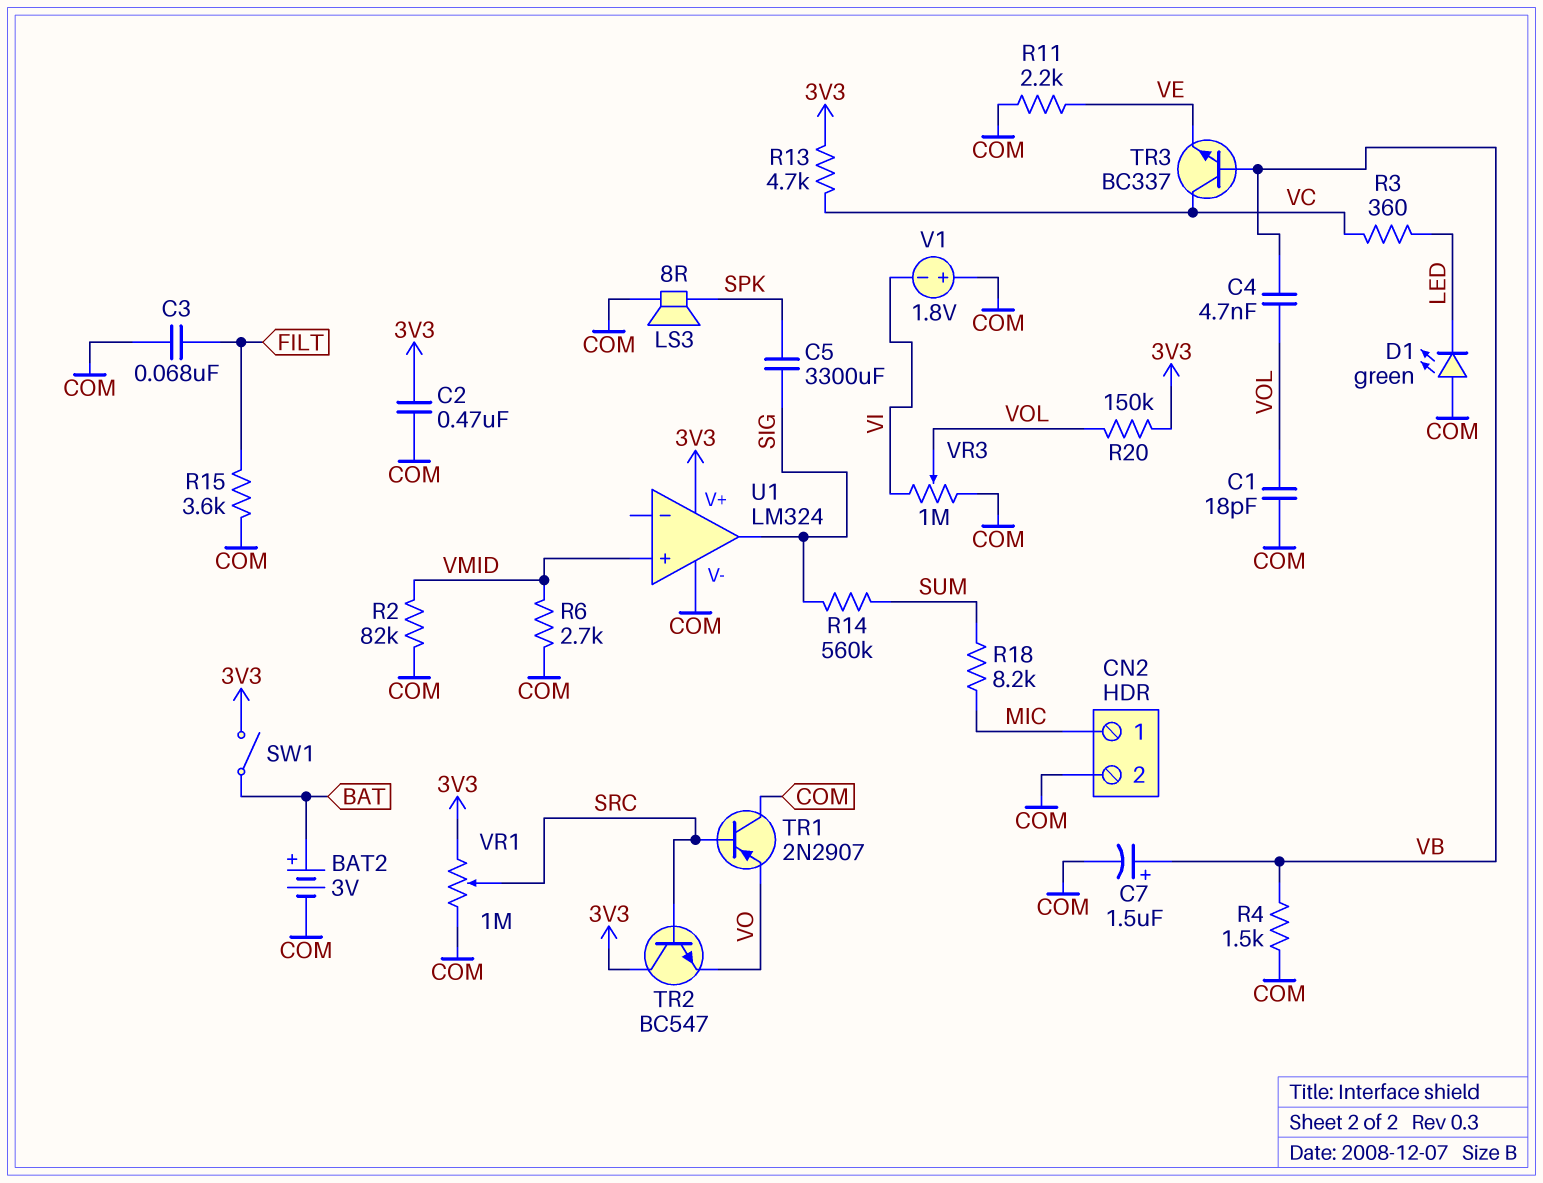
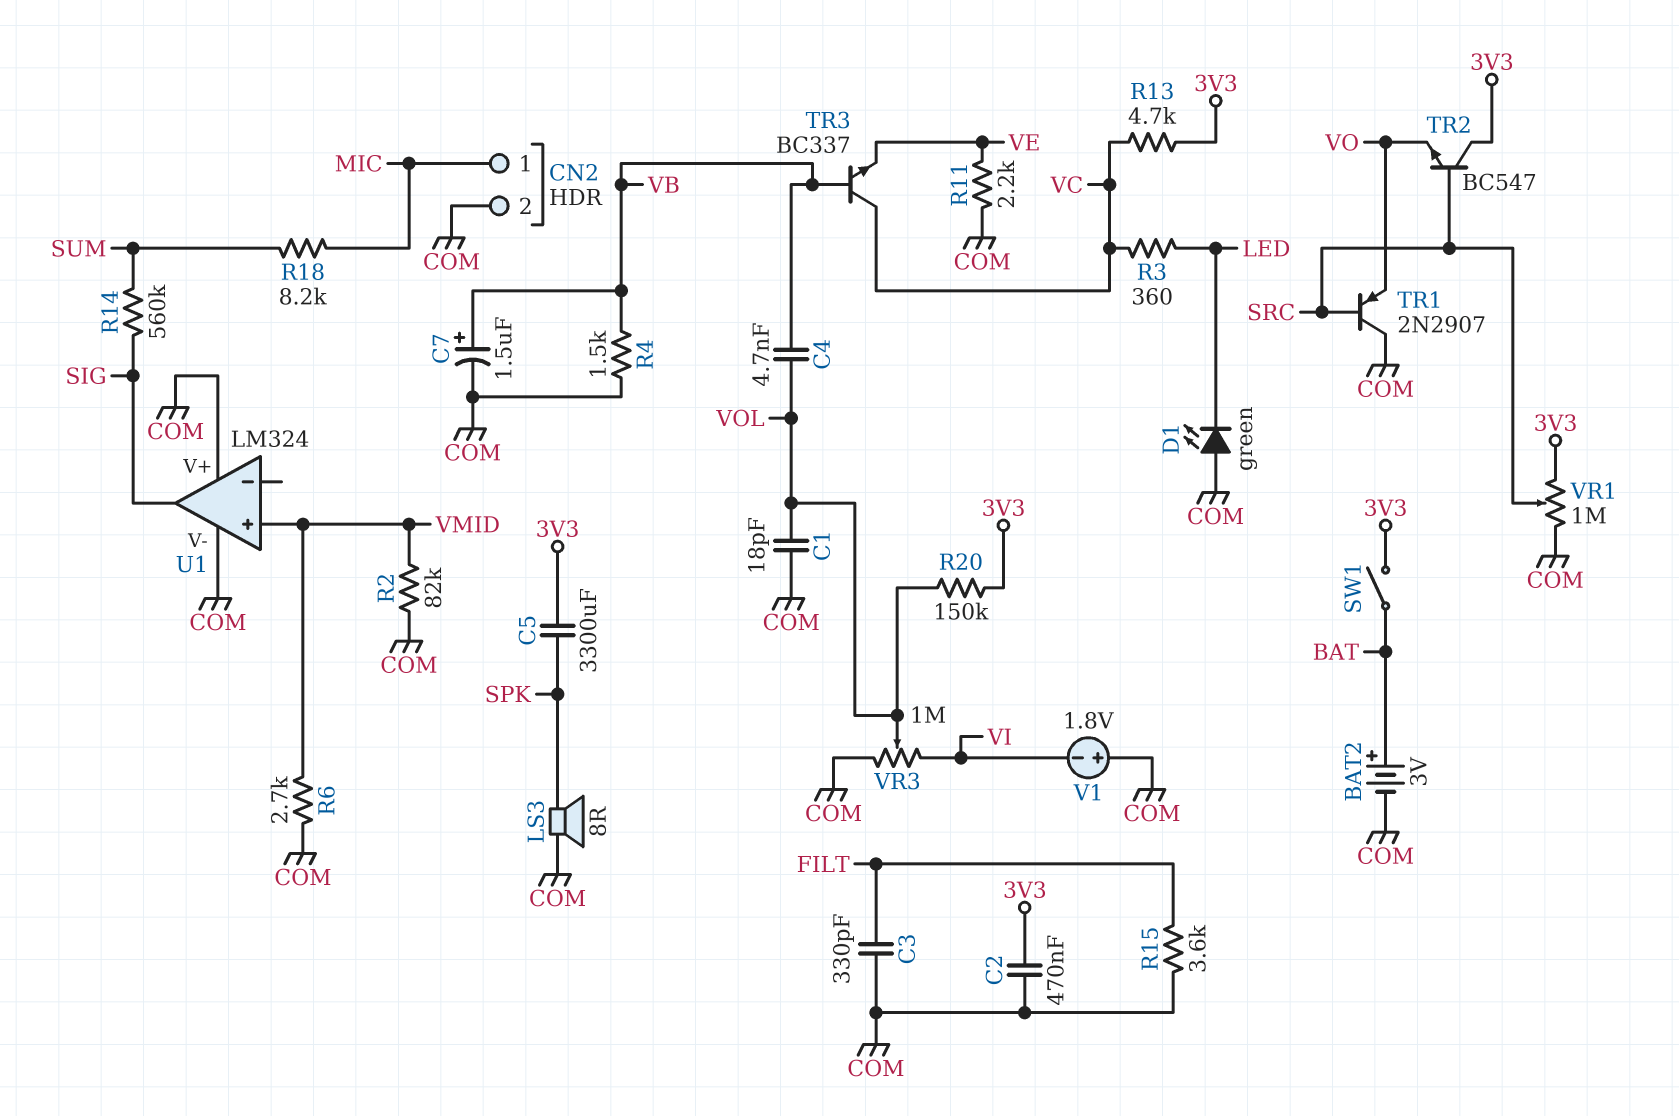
C3: 68nF (COM, FILT) -> 330pF (COM, FILT)
C5: 3300uF (SIG, SPK) -> 3300uF (3V3, SPK)
U1 pin V+: 3V3 -> COM

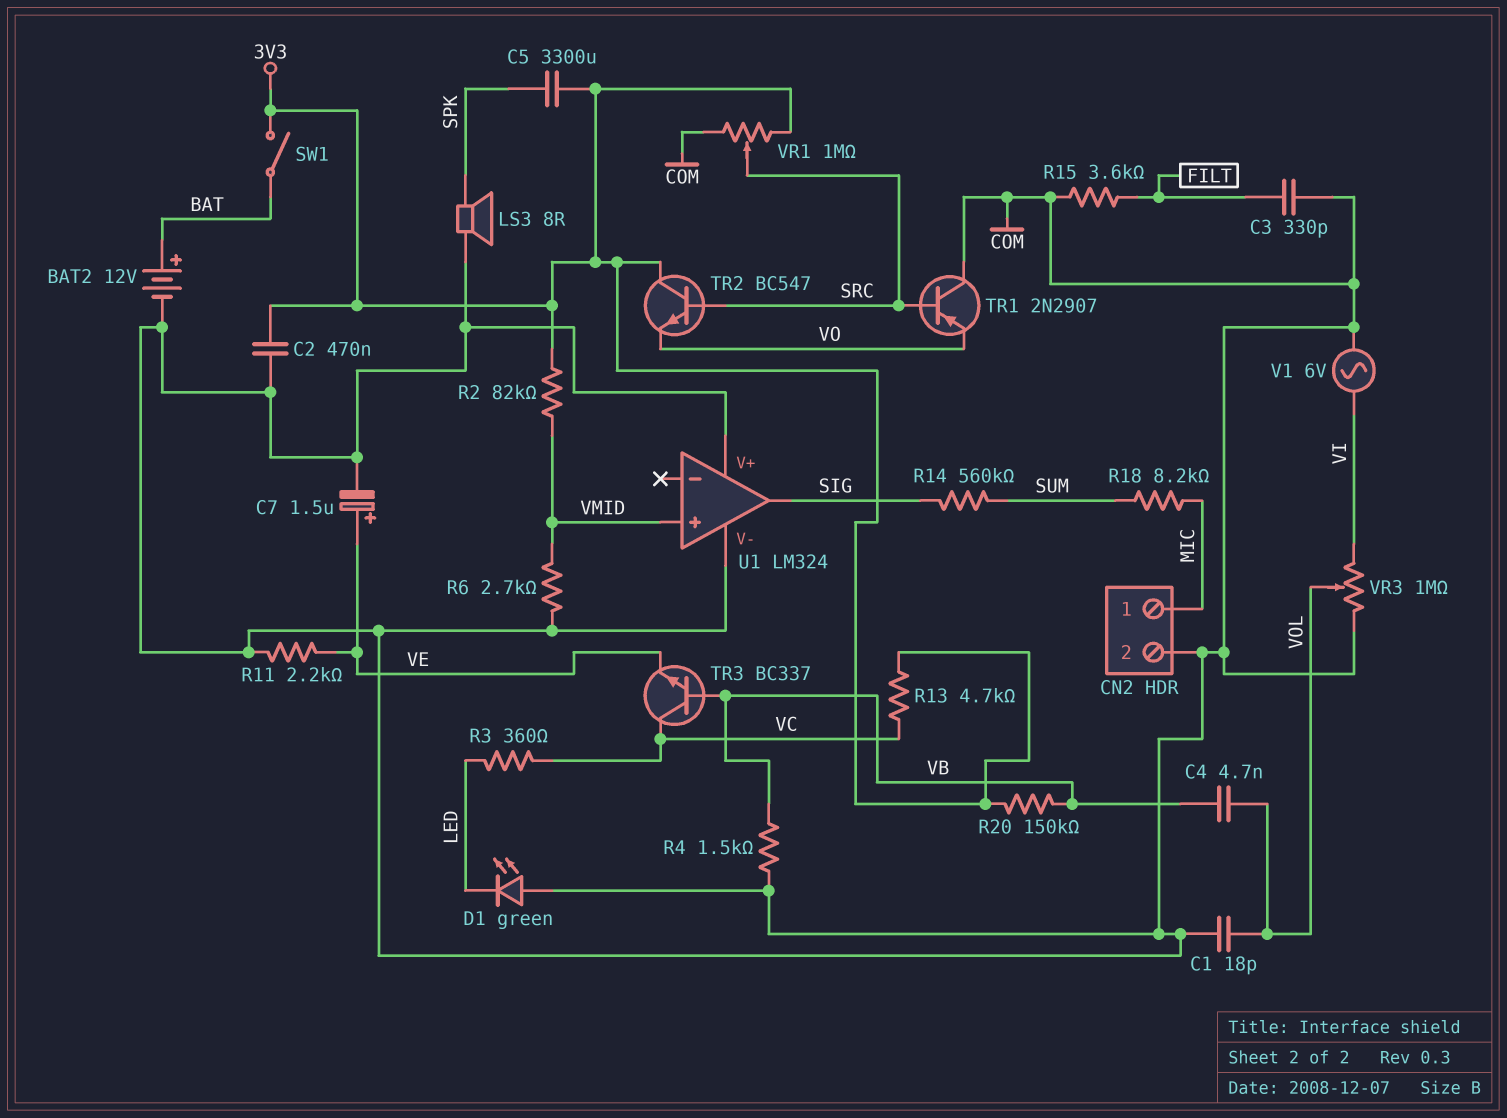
BAT2: 3V (plus BAT, minus COM) -> 12V (plus BAT, minus COM)
C7: 1.5uF (plus VB, minus COM) -> 1.5uF (plus VE, minus COM)
R2: 82k (COM, VMID) -> 82k (3V3, VMID)
R20: 150k (3V3, VOL) -> 150k (3V3, VB)
V1: 1.8V (plus COM, minus VI) -> AC 6V (COM, VI)

